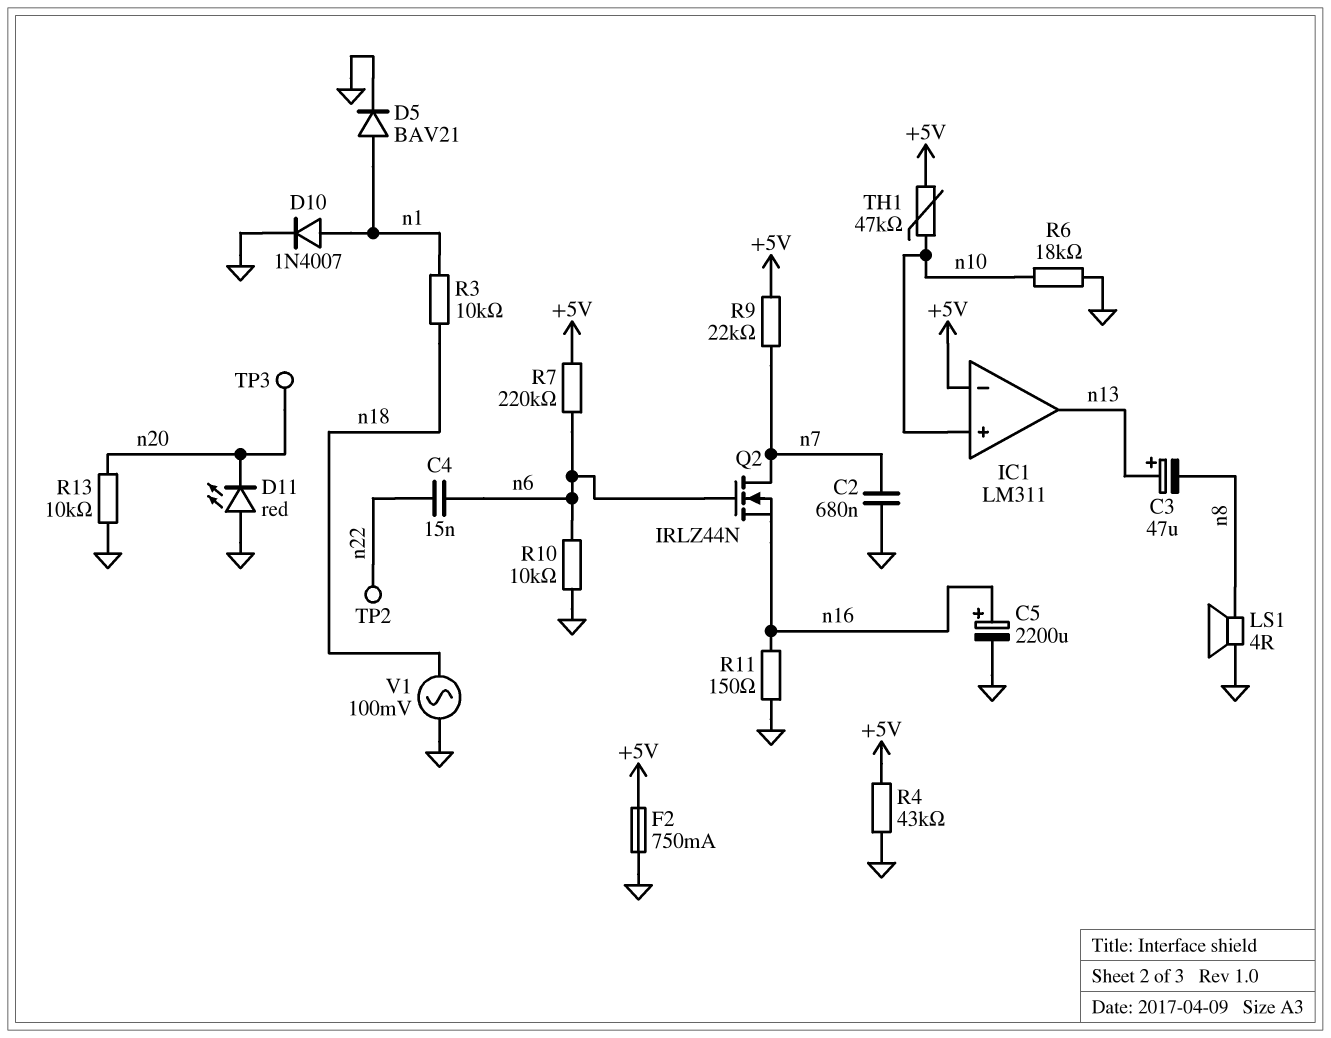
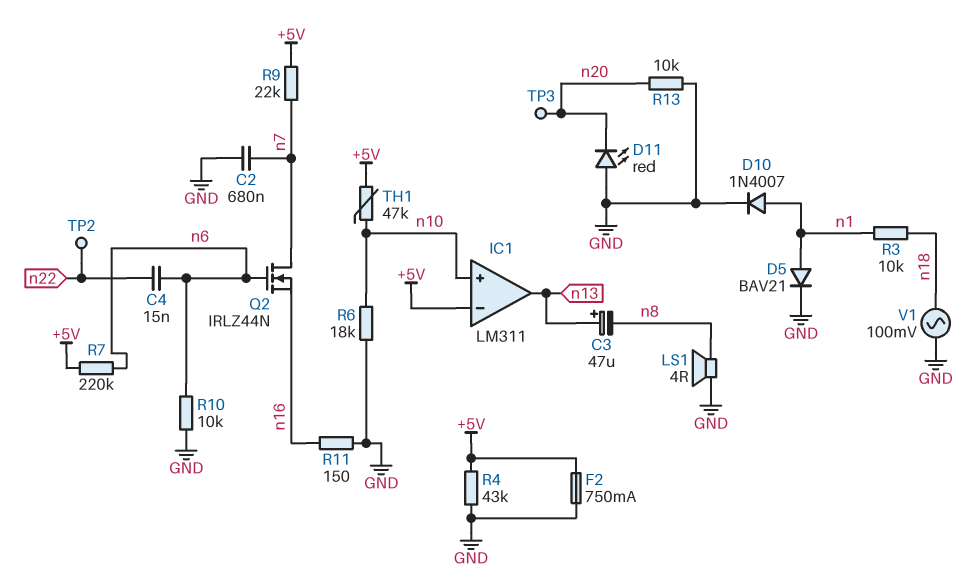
C5: 2200uF (plus n16, minus GND) -> none

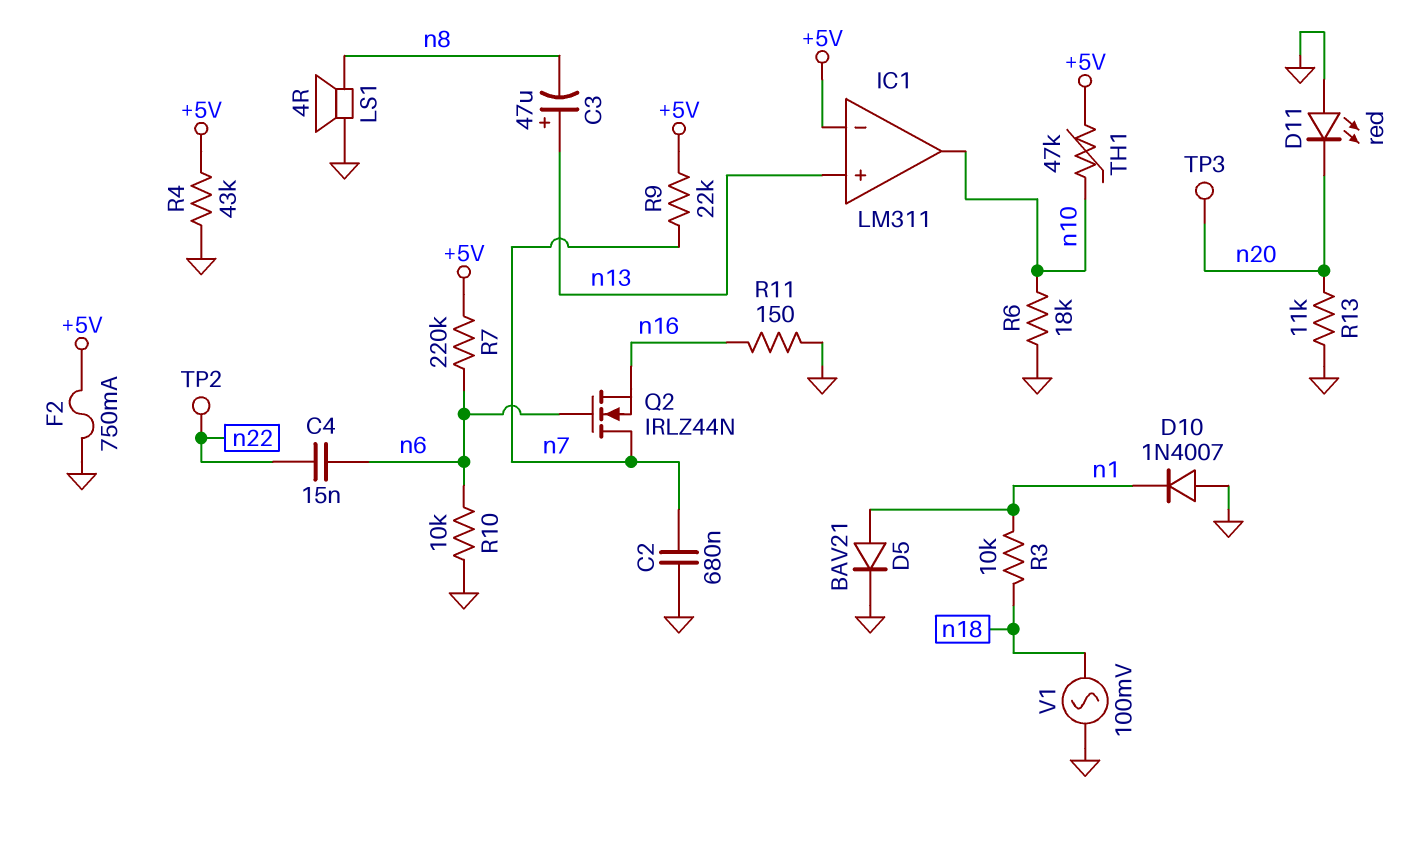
D10: diode 1N4007 (A n1, K GND) -> diode 1N4007 (A GND, K n1)
IC1 pin in+: n10 -> n13
IC1 pin out: n13 -> n10
R13: 10k (GND, n20) -> 11k (GND, n20)

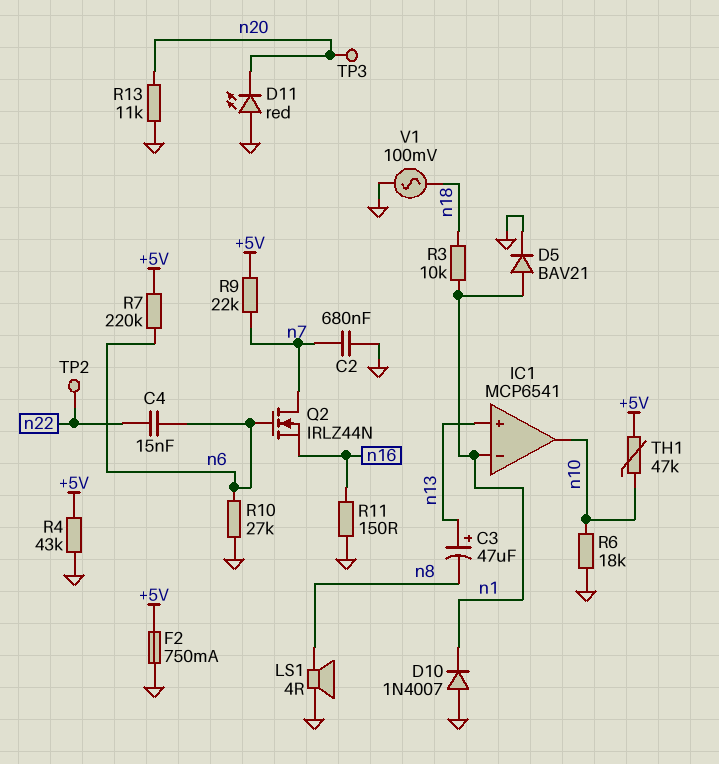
IC1: LM311 -> MCP6541
IC1 pin in-: +5V -> n1
R10: 10k (GND, n6) -> 27k (GND, n6)

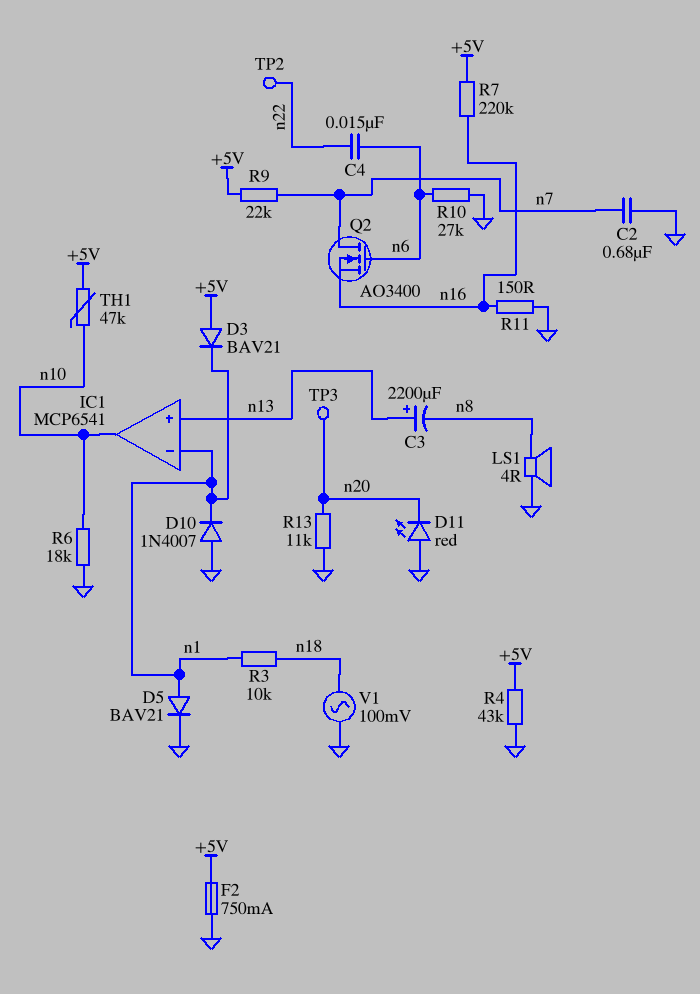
C3: 47uF (plus n13, minus n8) -> 2200uF (plus n13, minus n8)
D3: none -> diode BAV21 (A +5V, K n1)
Q2: NMOS IRLZ44N (G n6, D n7, S n16) -> NMOS AO3400 (G n6, D n7, S n16)
R7: 220k (+5V, n6) -> 220k (+5V, n16)

